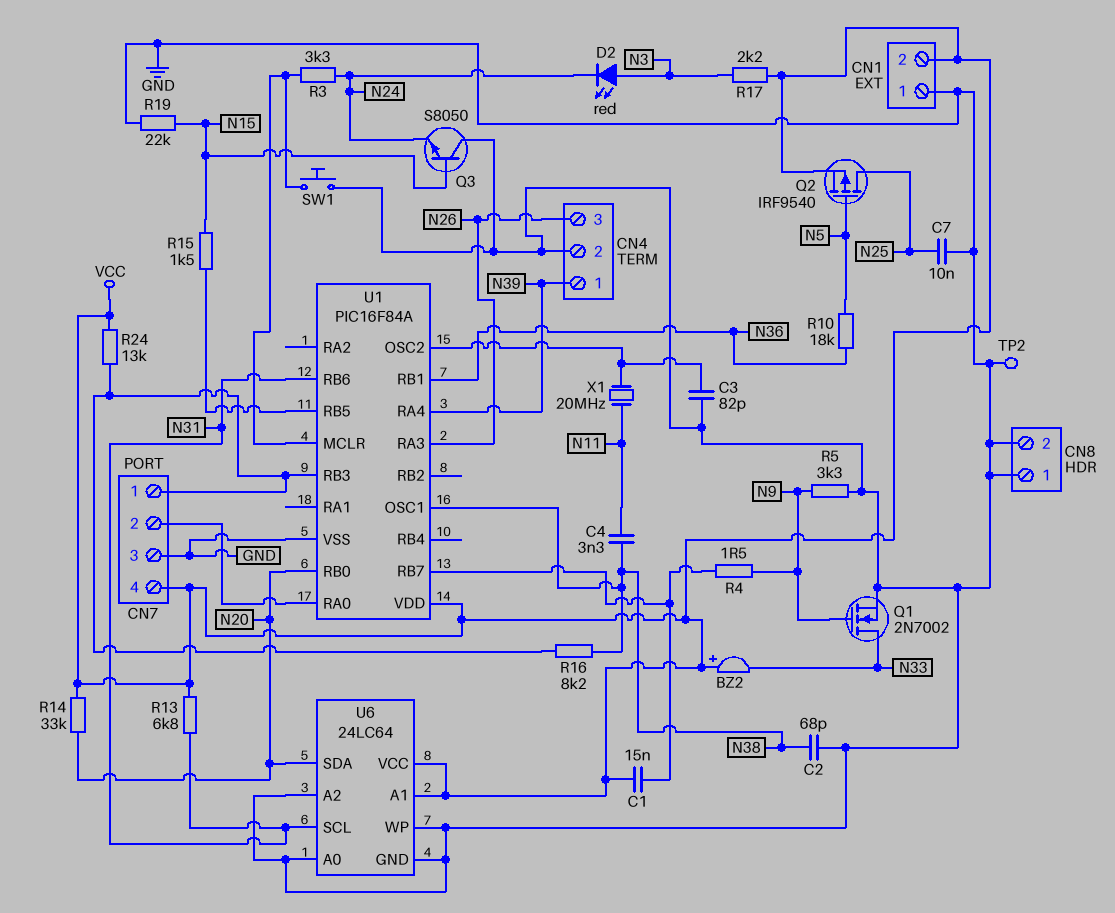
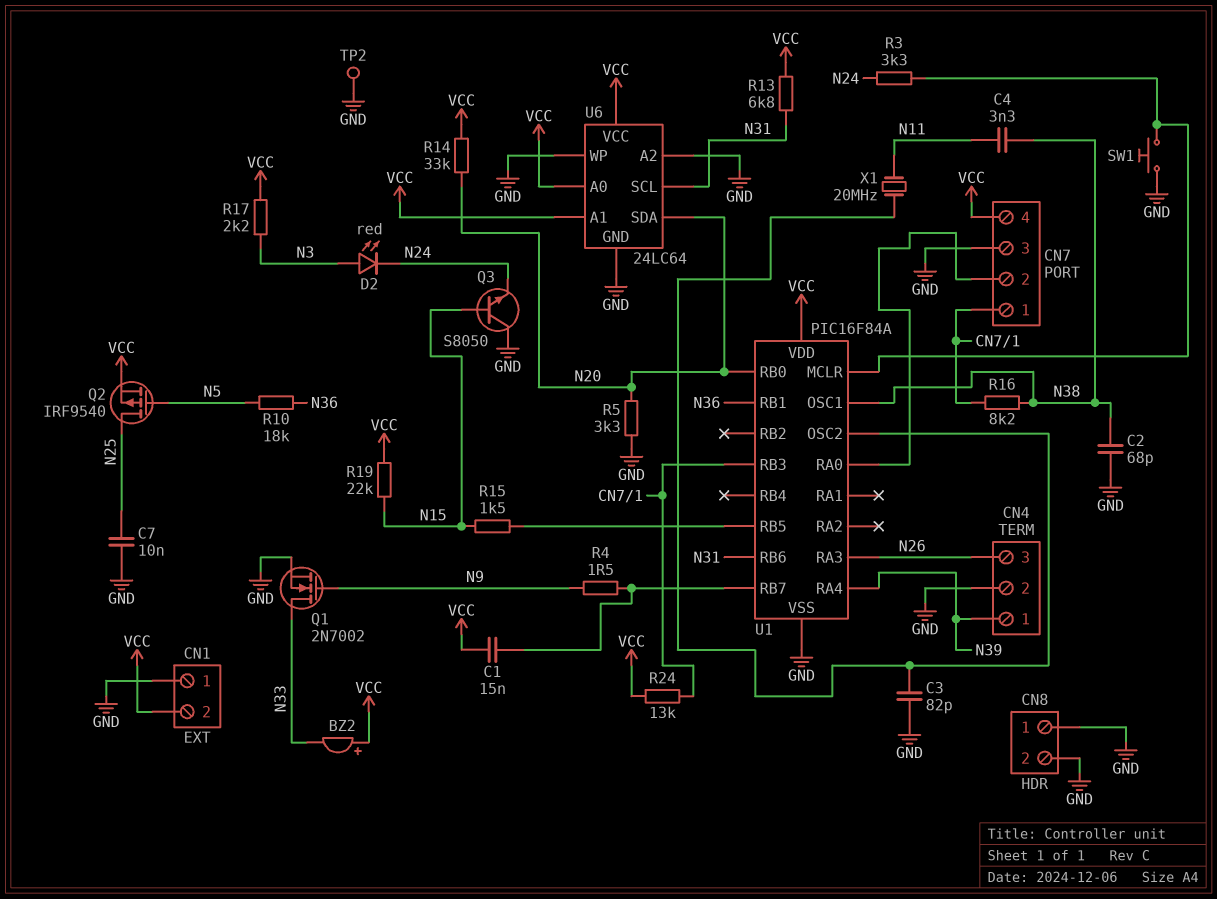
R5: 3.3k (GND, N9) -> 3.3k (GND, N20)
R19: 22k (GND, N15) -> 22k (N15, VCC)
U6 pin A0: GND -> VCC

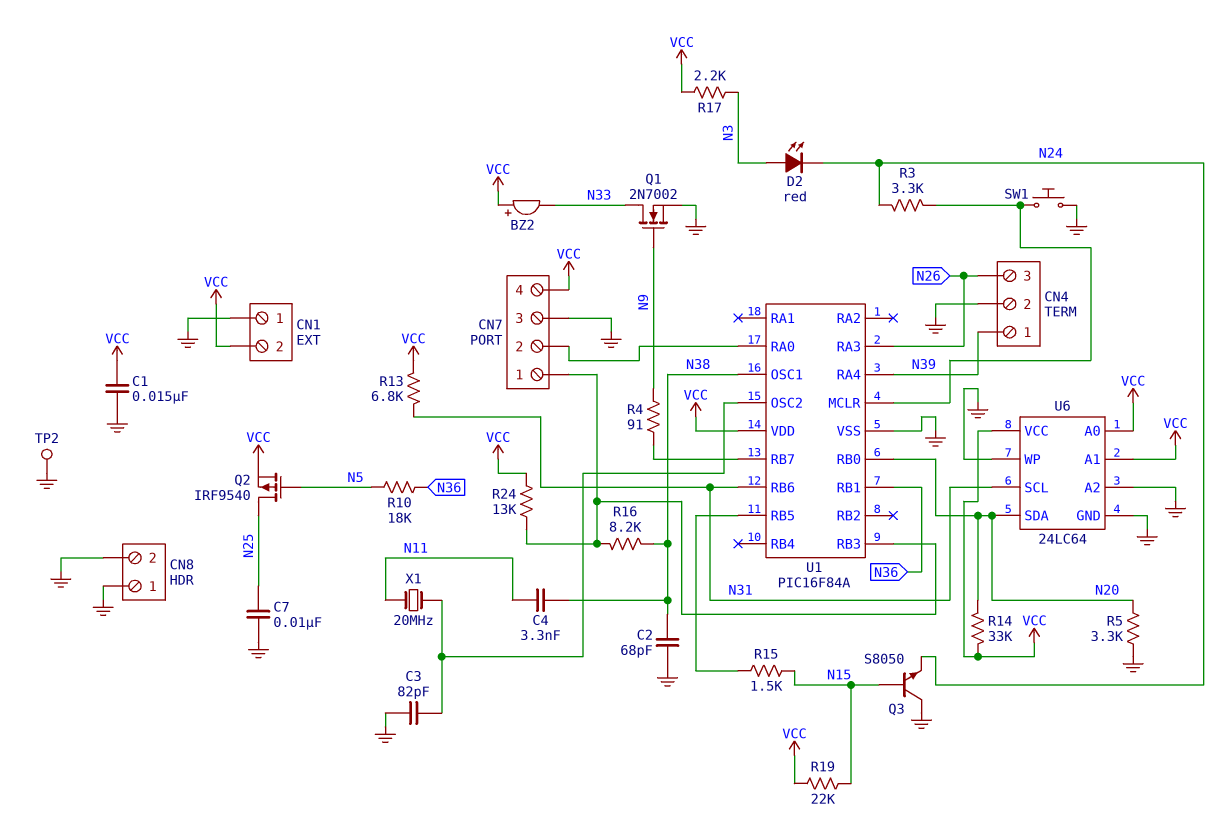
C1: 15nF (U1/RB7, VCC) -> 15nF (GND, VCC)
R4: 1.5 (N9, U1/RB7) -> 91 (N9, U1/RB7)

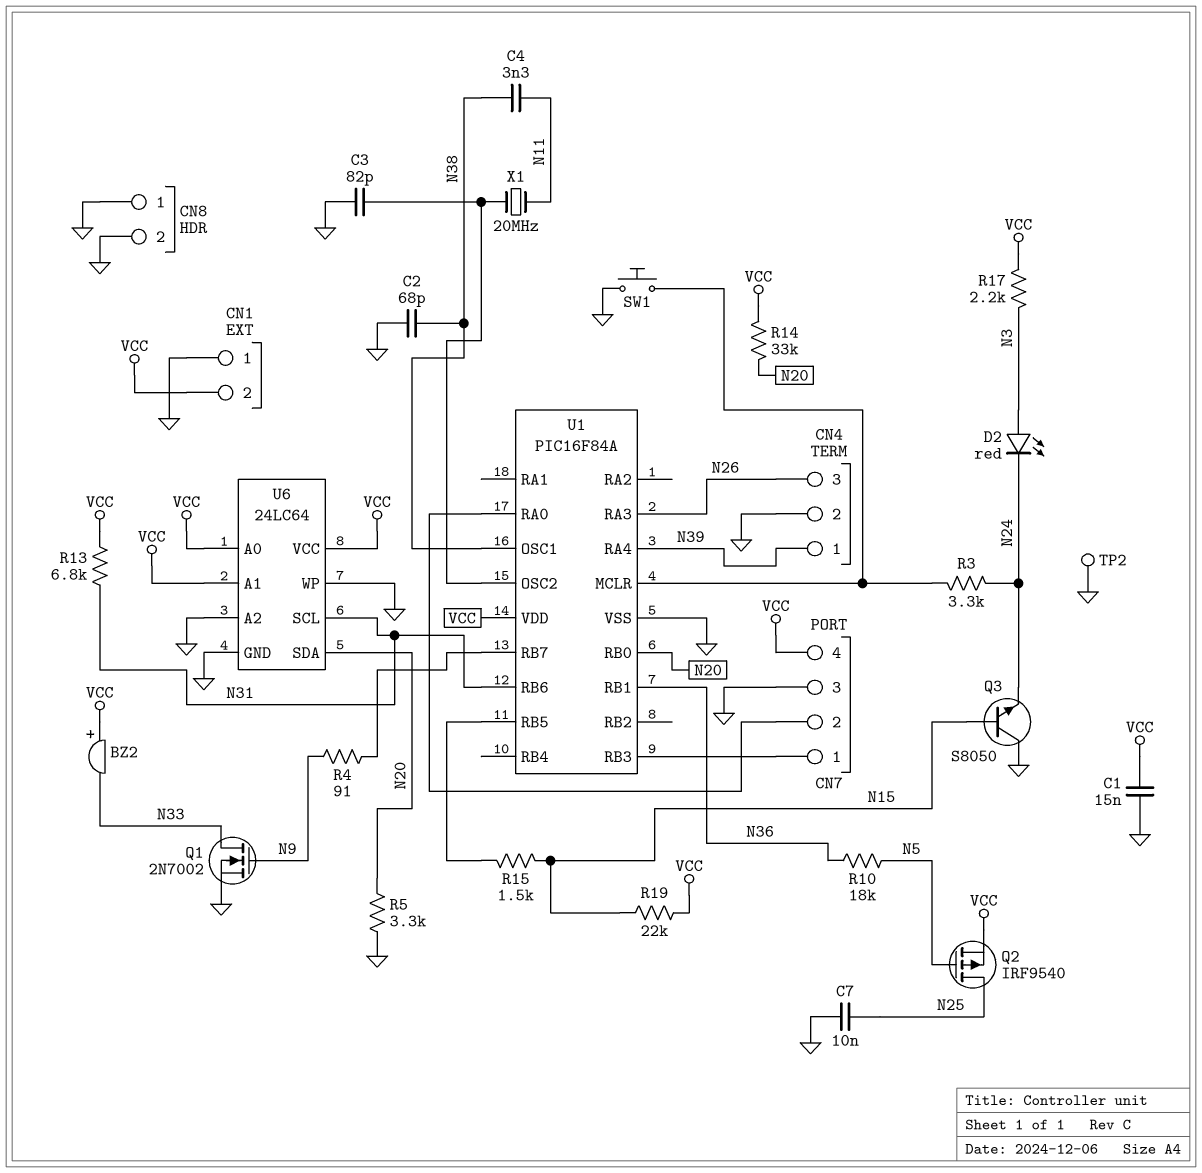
R16: 8.2k (CN7/1, N38) -> none
R24: 13k (CN7/1, VCC) -> none

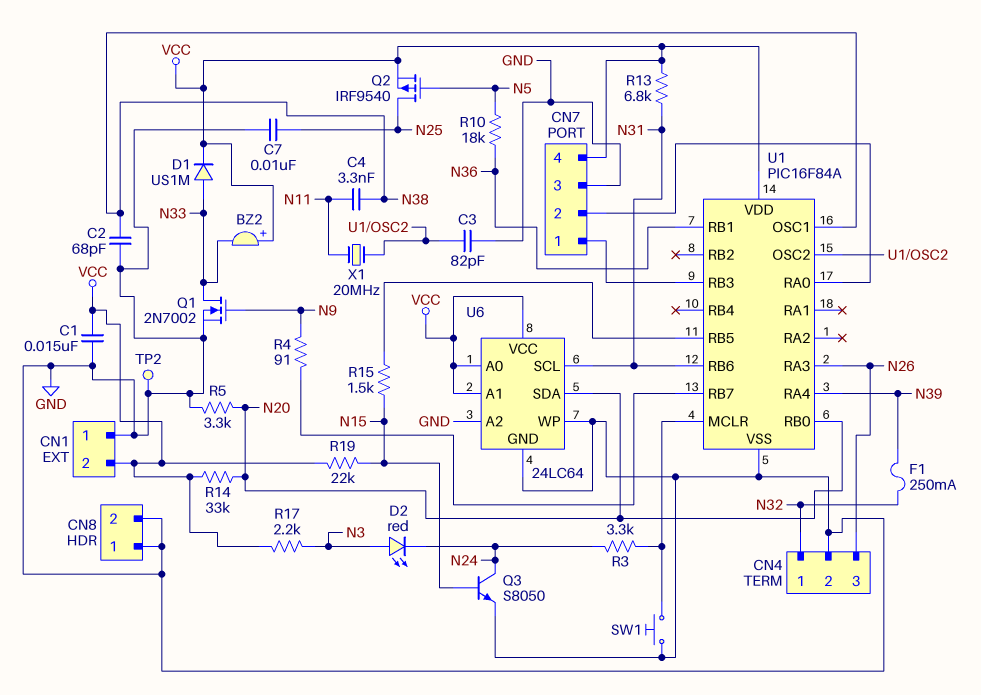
CN4 pin 1: N39 -> N32
D1: none -> diode US1M (A N33, K VCC)
F1: none -> 250mA (N32, N39)
Q3: NPN S8050 (B N15, C GND, E N24) -> NPN S8050 (B N15, C N24, E GND)

